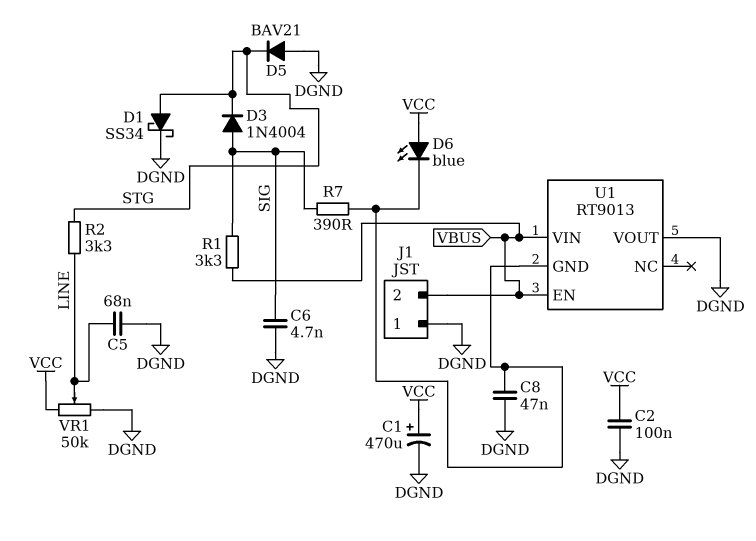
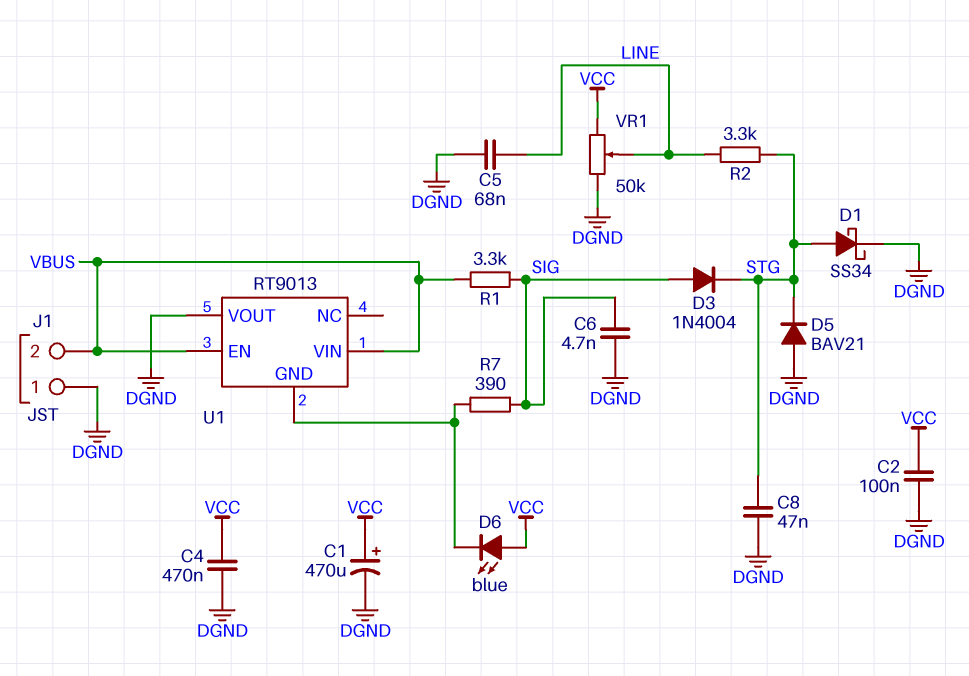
C4: none -> 470nF (DGND, VCC)
C8: 47nF (DGND, U1/GND) -> 47nF (DGND, STG)

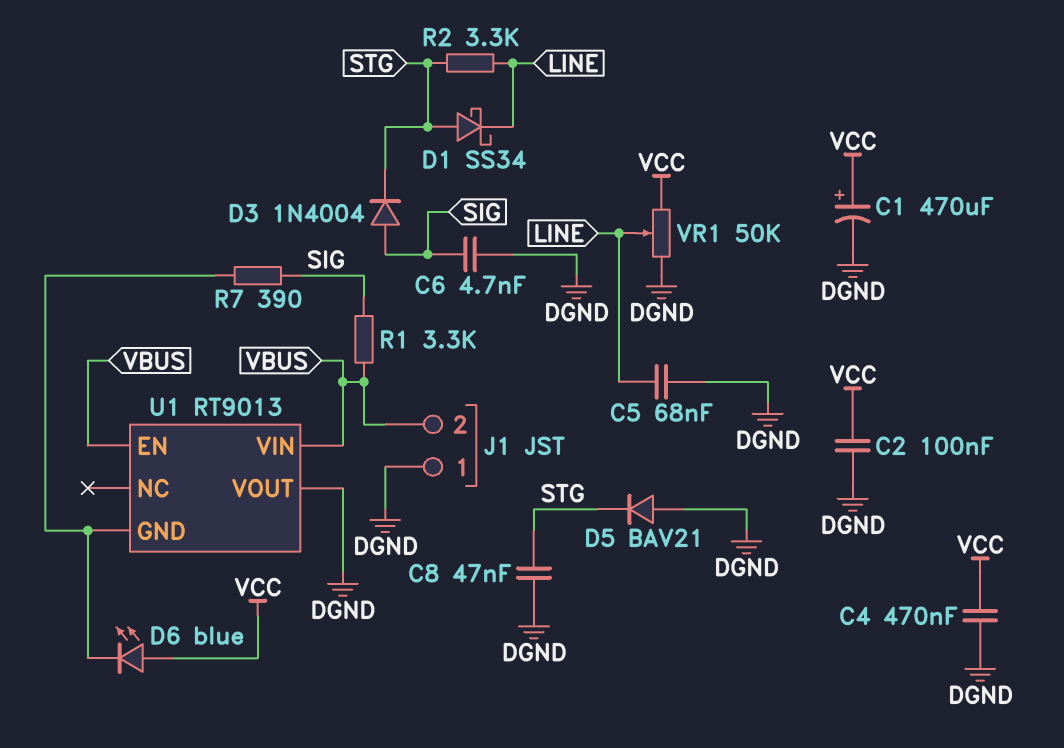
D1: schottky SS34 (A STG, K DGND) -> schottky SS34 (A STG, K LINE)

